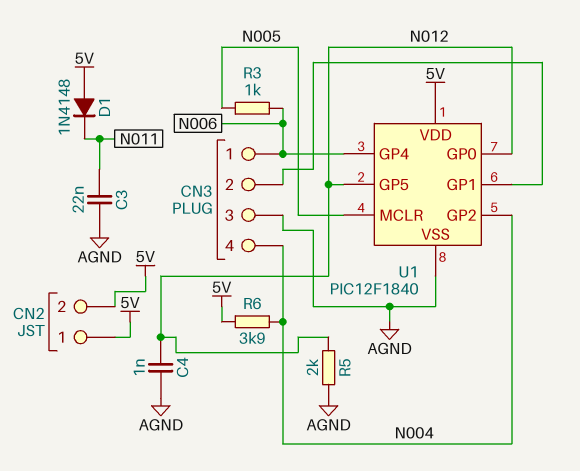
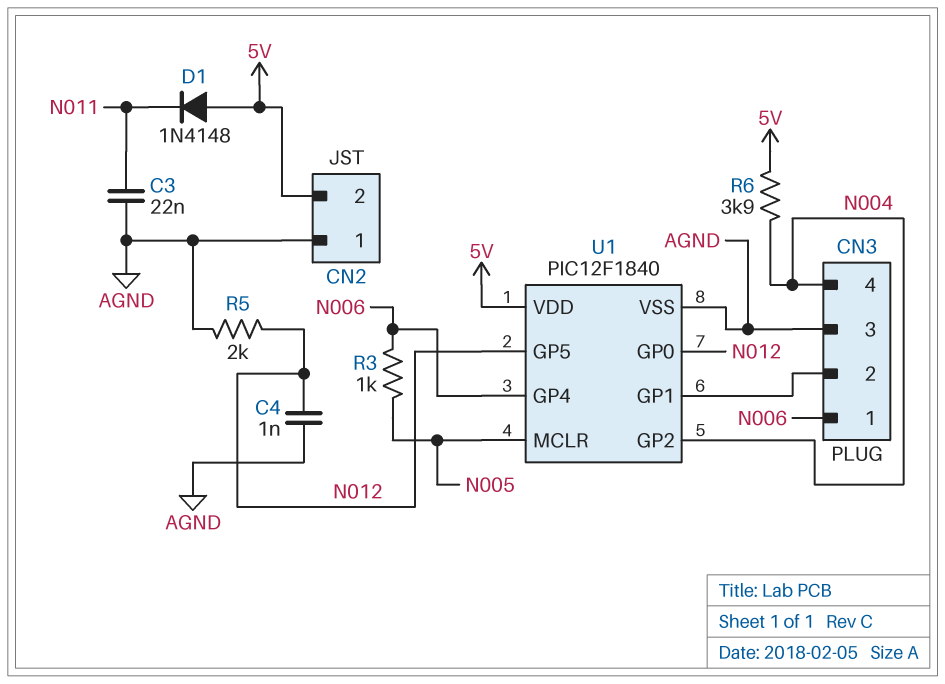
CN2 pin 1: 5V -> AGND

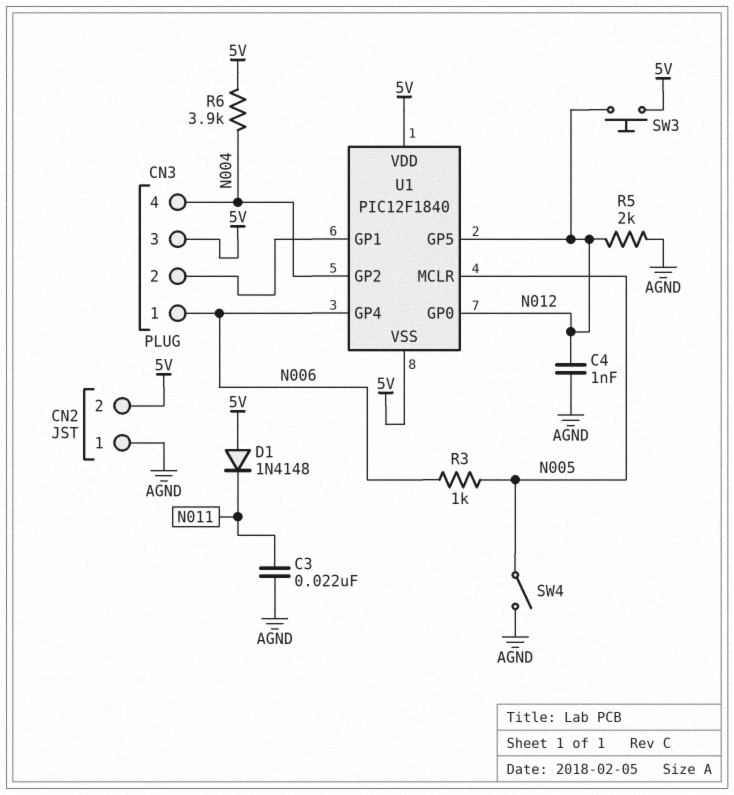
CN3 pin 3: AGND -> 5V
SW3: none -> button (5V, N012)
SW4: none -> switch (AGND, N005)
U1 pin VSS: AGND -> 5V

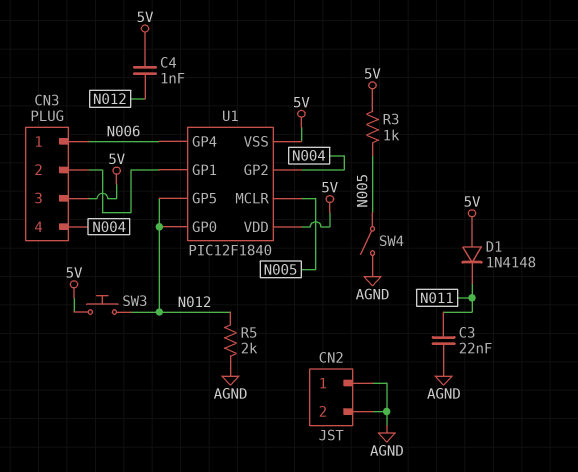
C4: 1nF (AGND, N012) -> 1nF (5V, N012)
CN2 pin 2: 5V -> AGND
R3: 1k (N005, N006) -> 1k (5V, N005)
R6: 3.9k (5V, N004) -> none

